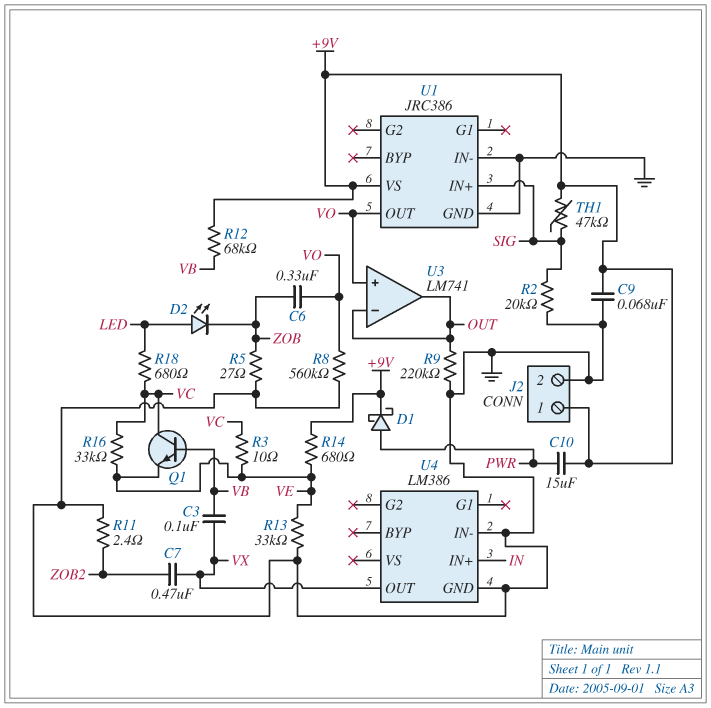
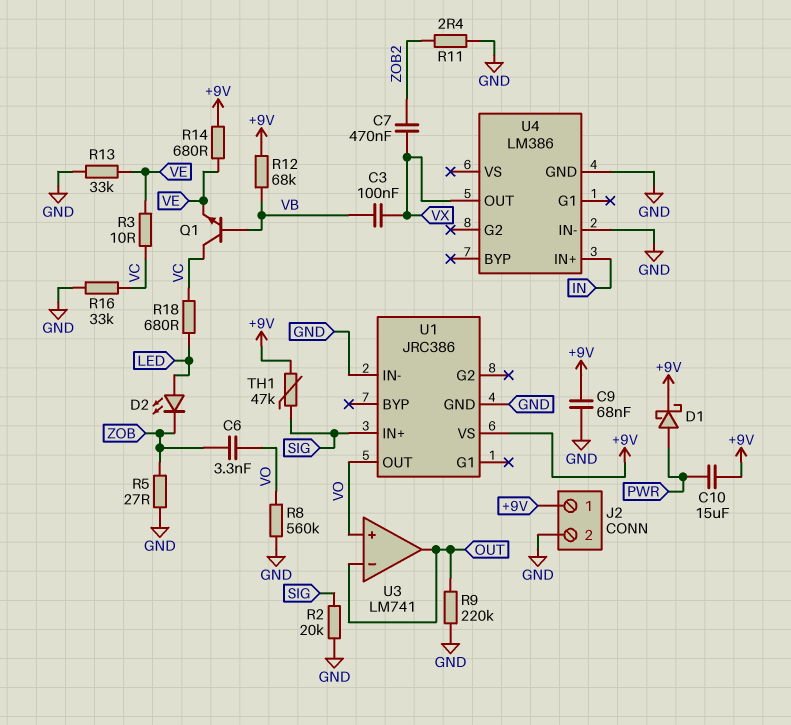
C6: 330nF (VO, ZOB) -> 3.3nF (VO, ZOB)
R16: 33k (VC, VE) -> 33k (GND, VC)

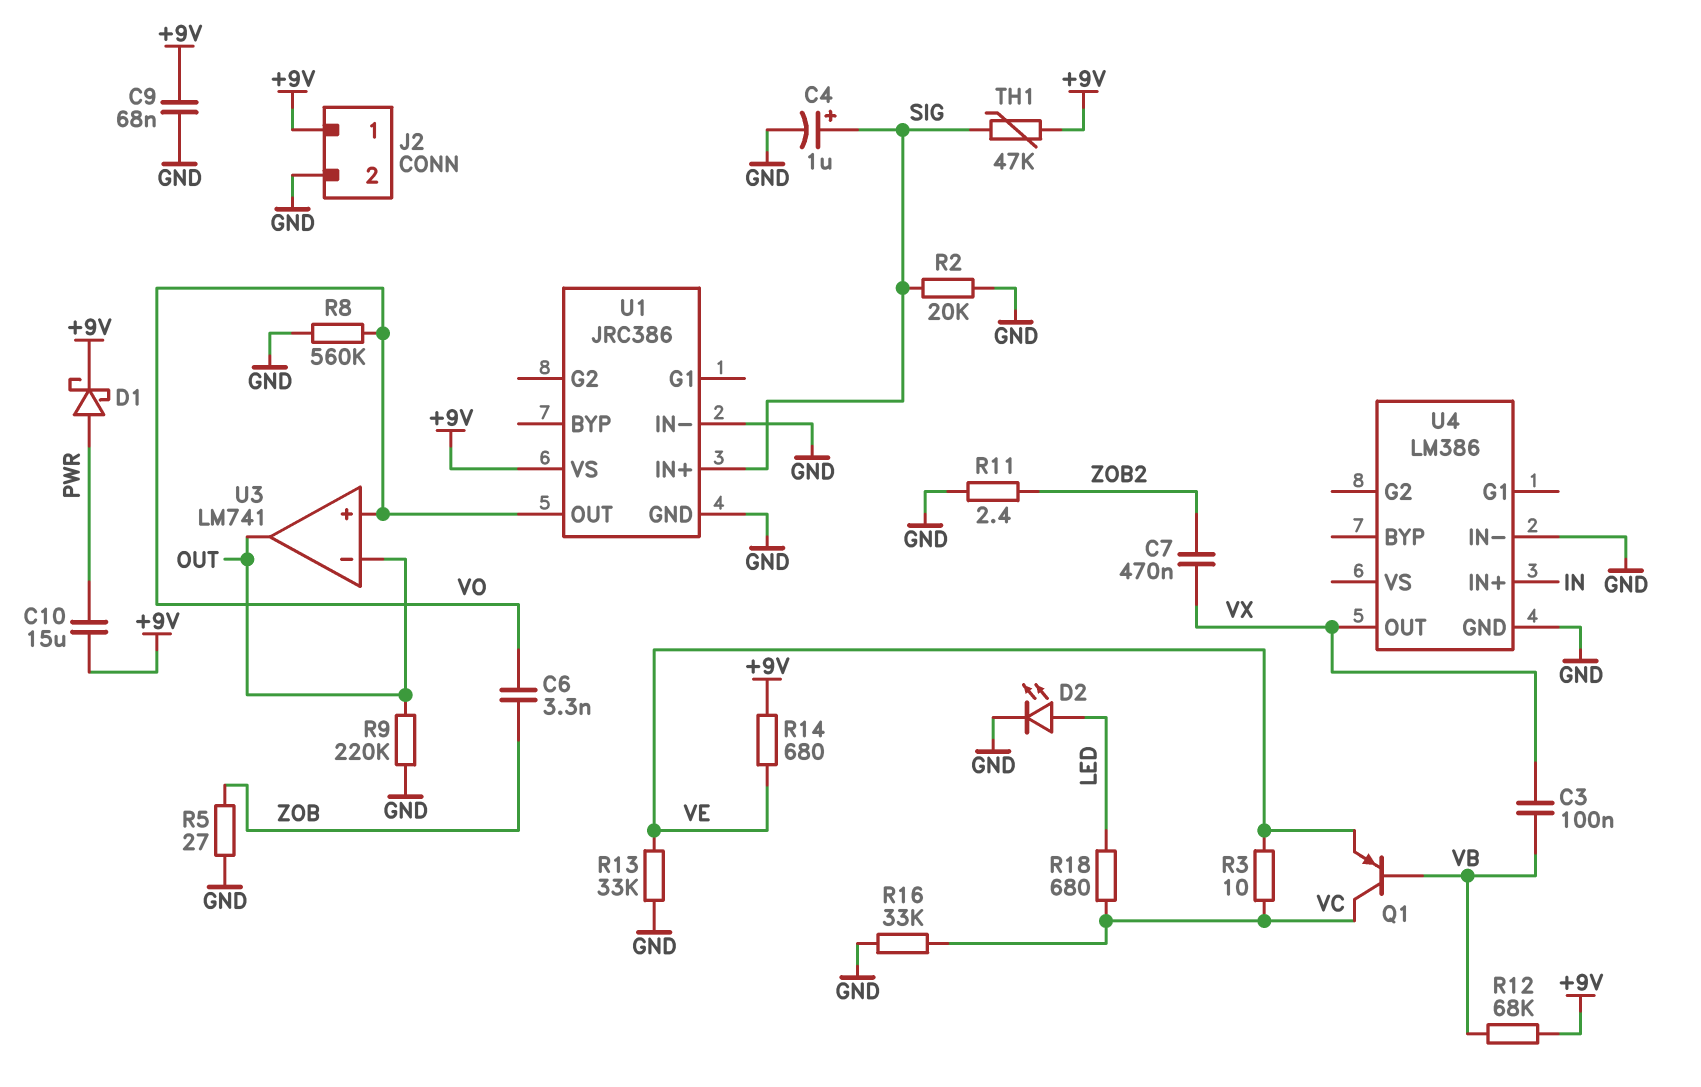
C4: none -> 1uF (plus SIG, minus GND)
D2: LED (A LED, K ZOB) -> LED (A LED, K GND)
Q1: NPN (B VB, C VC, E VE) -> PNP (B VB, C VC, E VE)

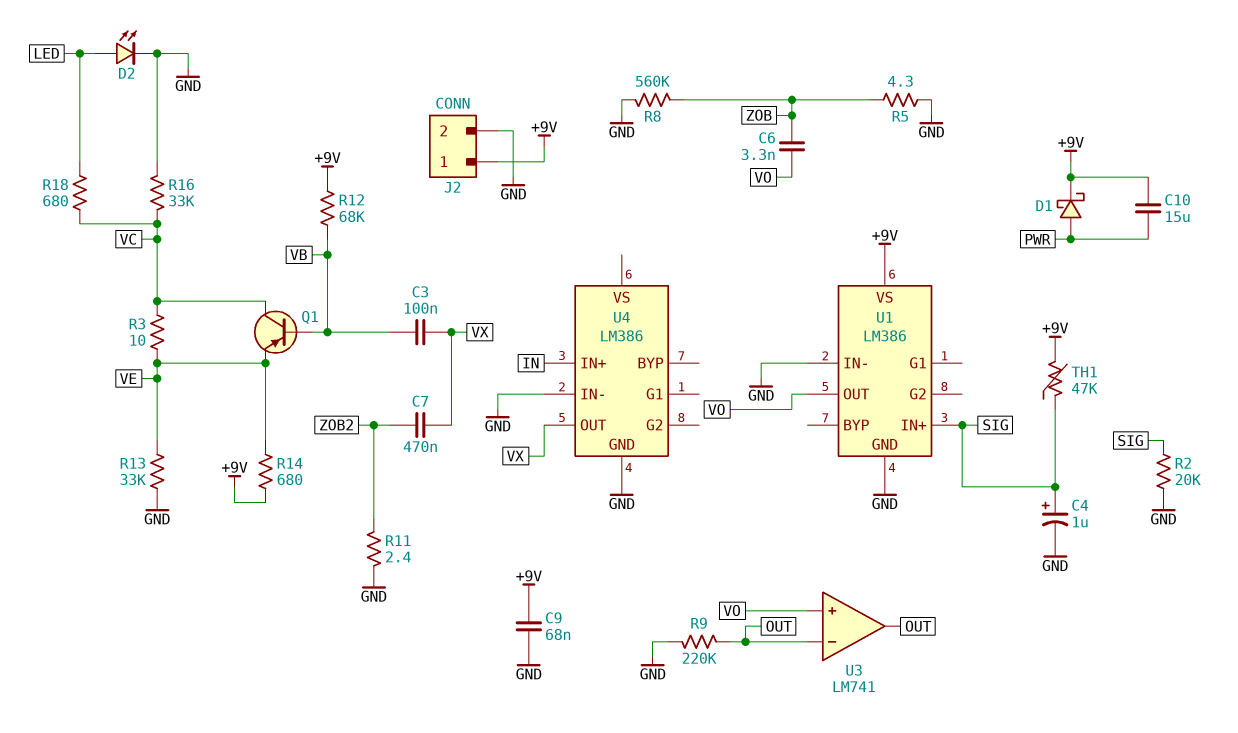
R5: 27 (GND, ZOB) -> 4.3 (GND, ZOB)
R8: 560k (GND, VO) -> 560k (GND, ZOB)
U1: JRC386 -> LM386

